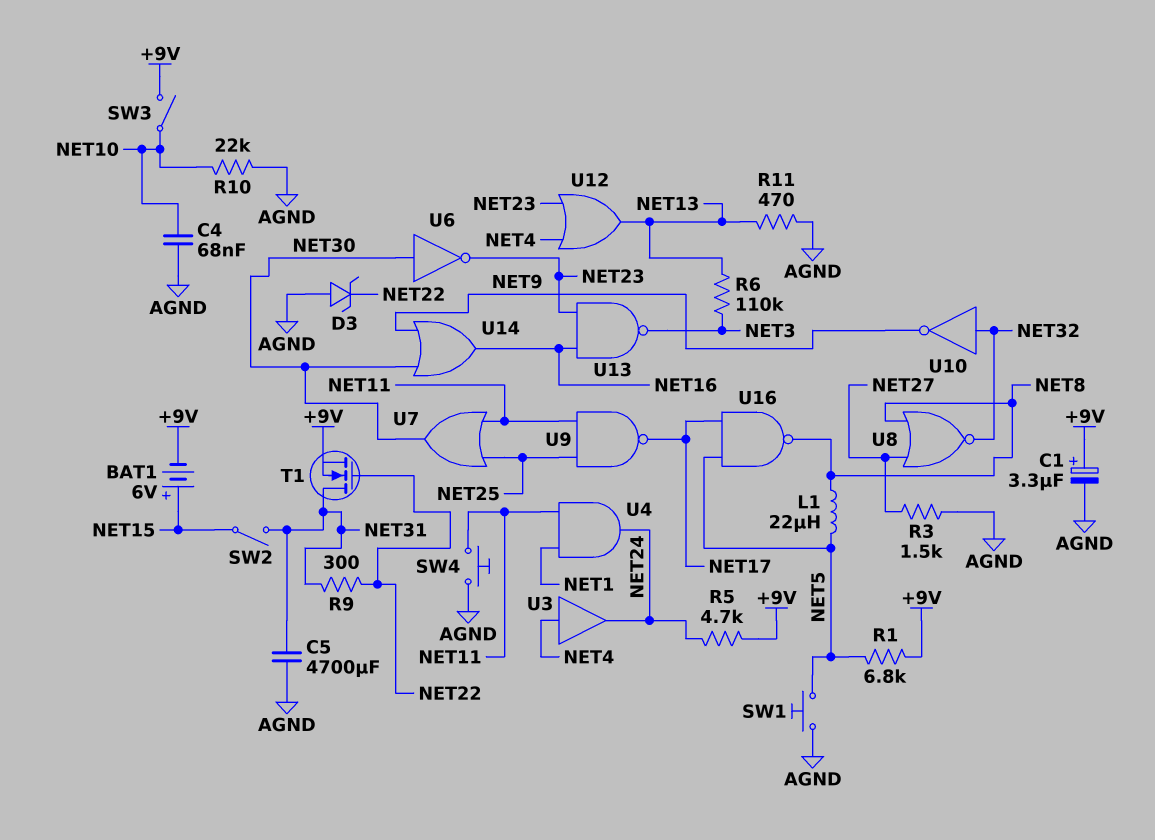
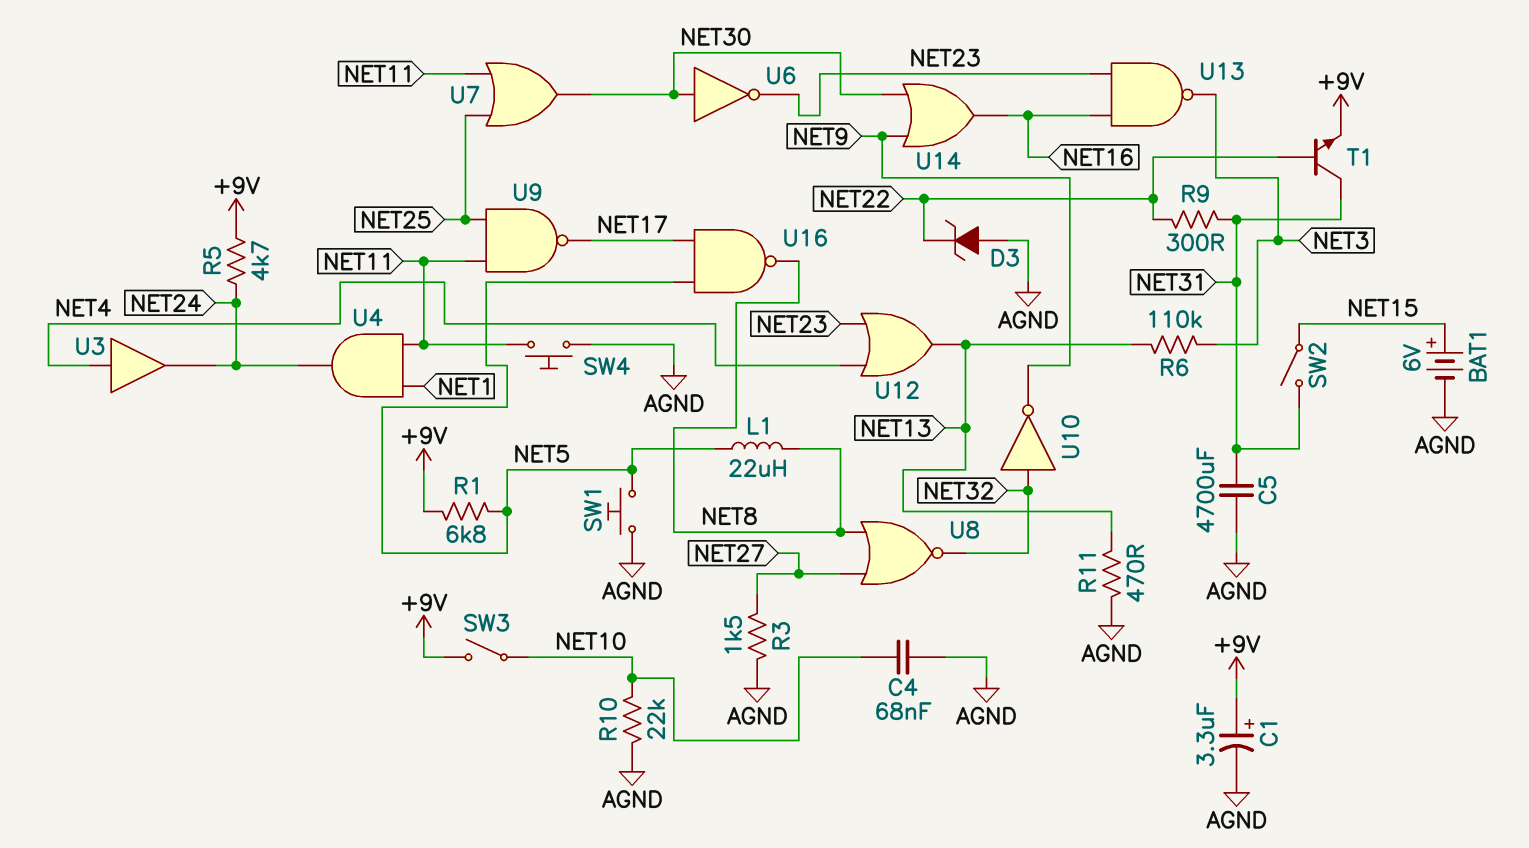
BAT1: 6V (plus NET15, minus +9V) -> 6V (plus NET15, minus AGND)
T1: NMOS (G NET22, D NET31, S +9V) -> NPN (B NET22, C NET31, E +9V)

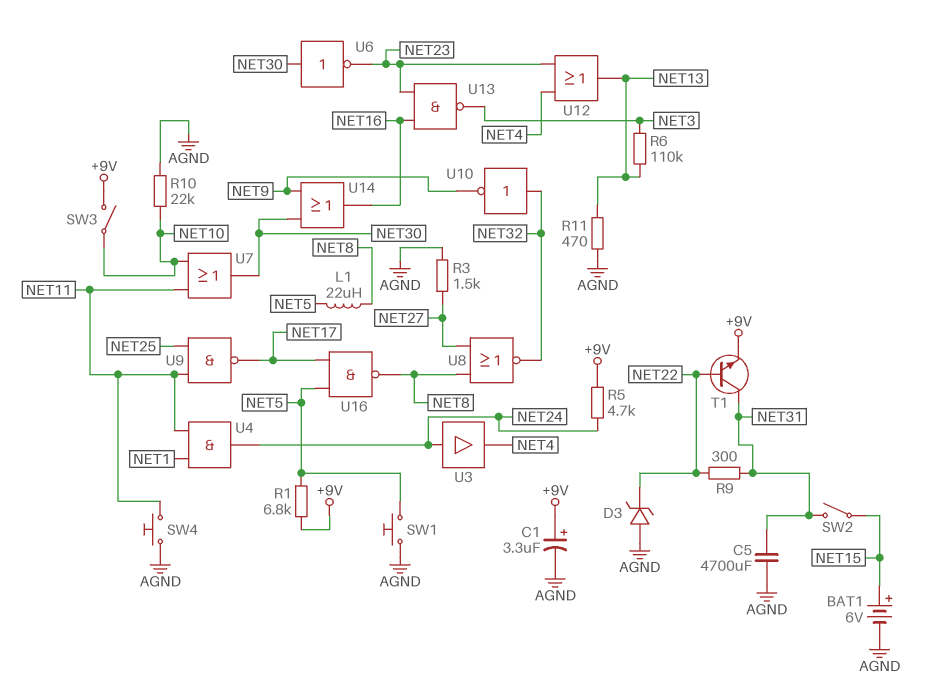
C4: 68nF (AGND, NET10) -> none
U3: buffer (in NET4, out NET24) -> buffer (in NET24, out NET4)
U7: OR (in NET11, in NET25, out NET30) -> OR (in NET10, in NET11, out NET30)

